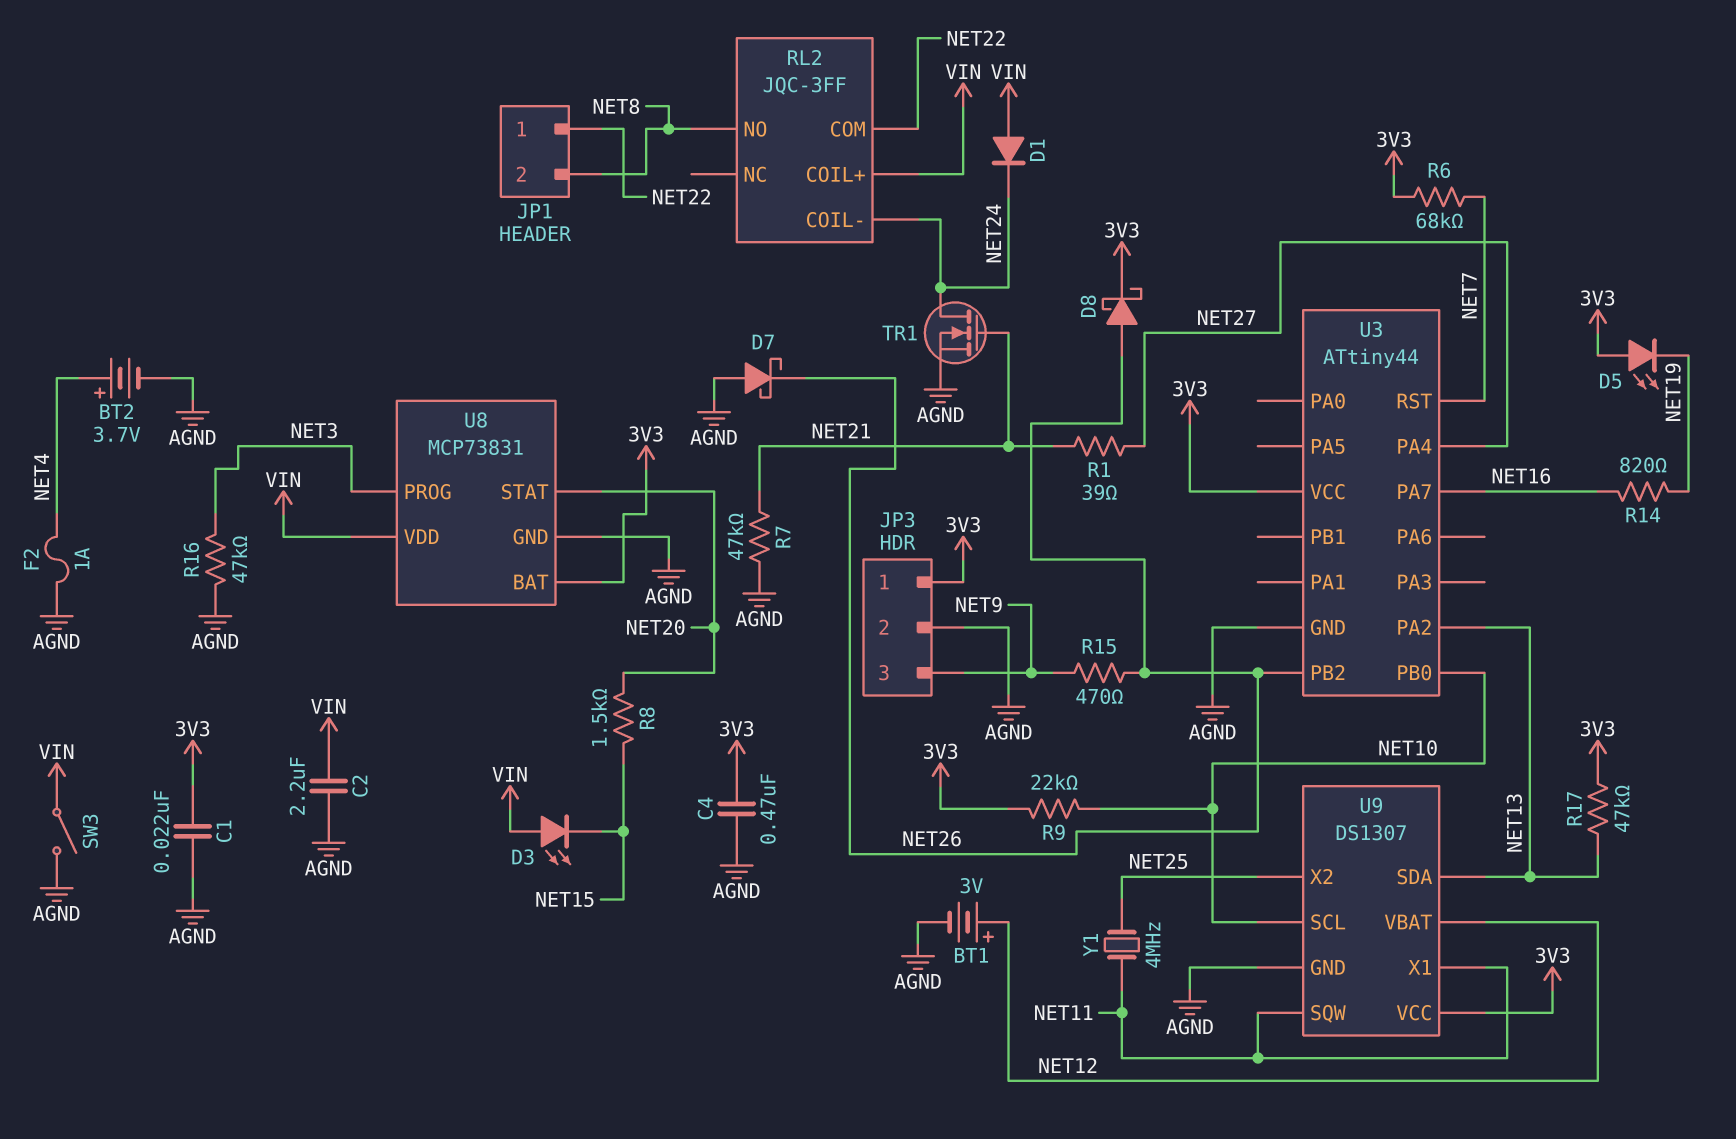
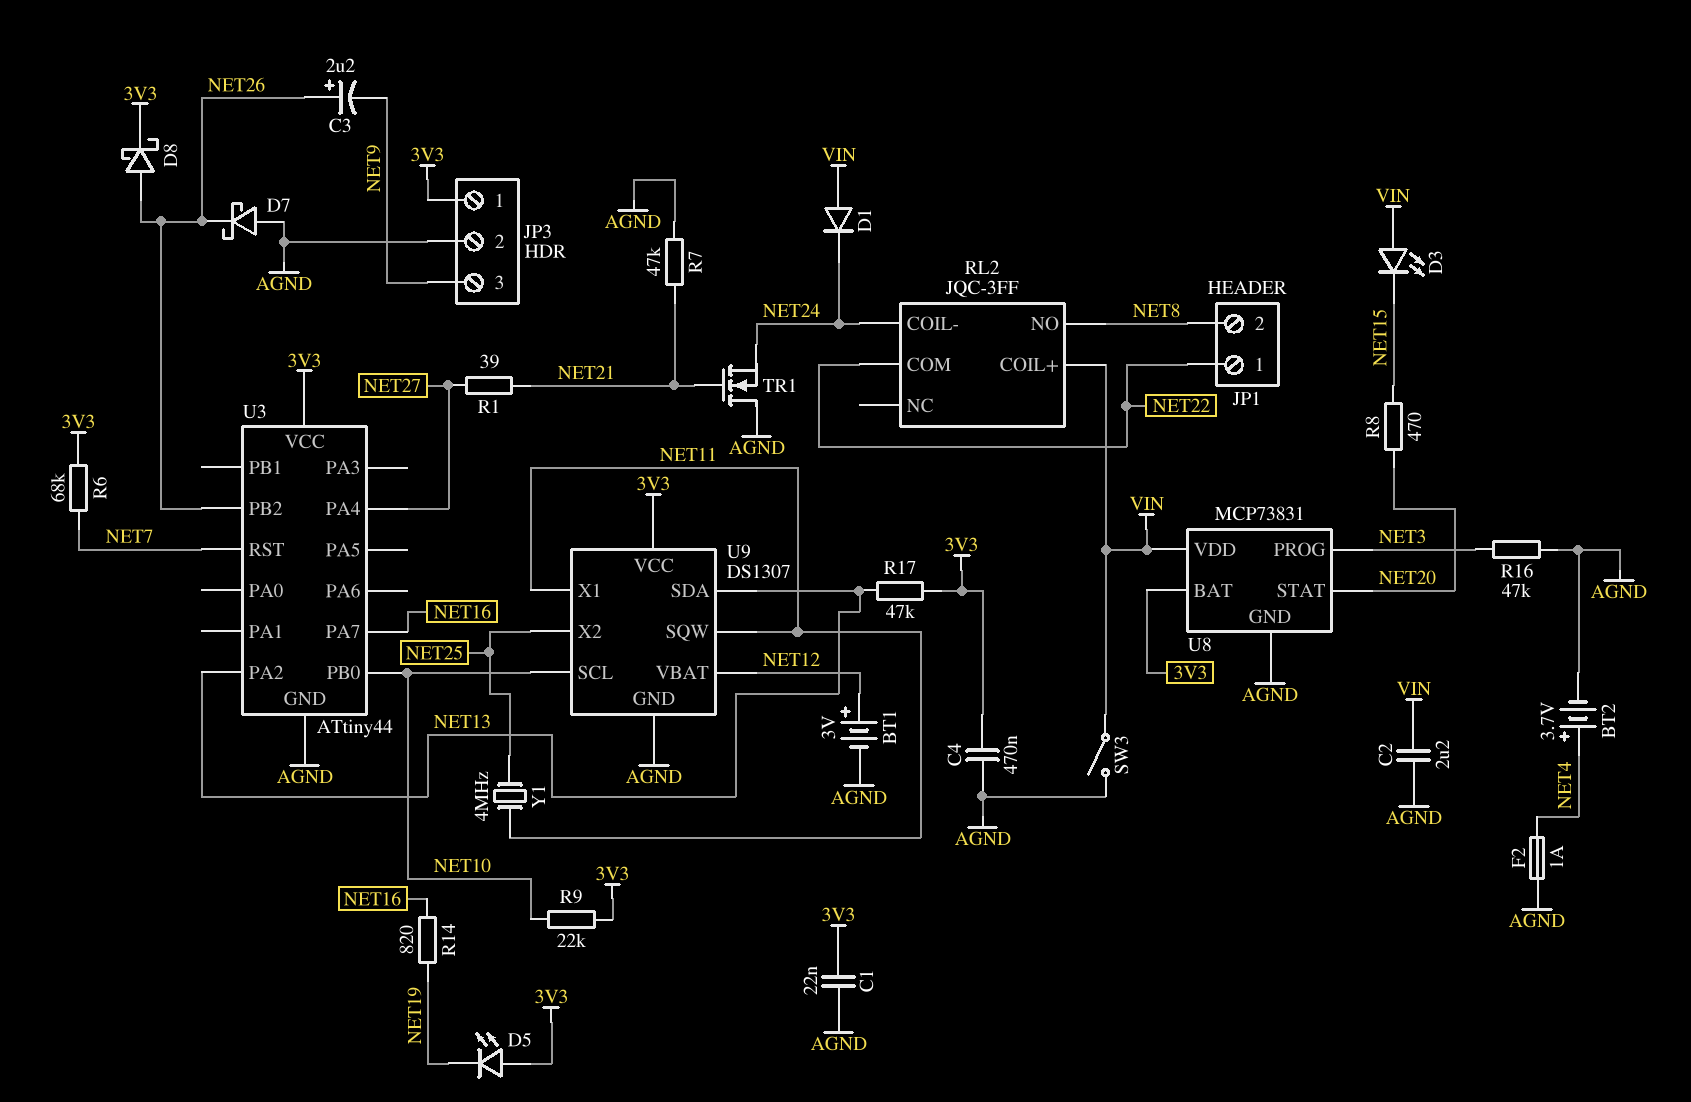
C3: none -> 2.2uF (plus NET26, minus NET9)
R8: 1.5k (NET15, NET20) -> 470 (NET15, NET20)
R15: 470 (NET9, NET26) -> none
TR1: NMOS (G NET21, D NET24, S AGND) -> NMOS (G NET21, D AGND, S NET24)

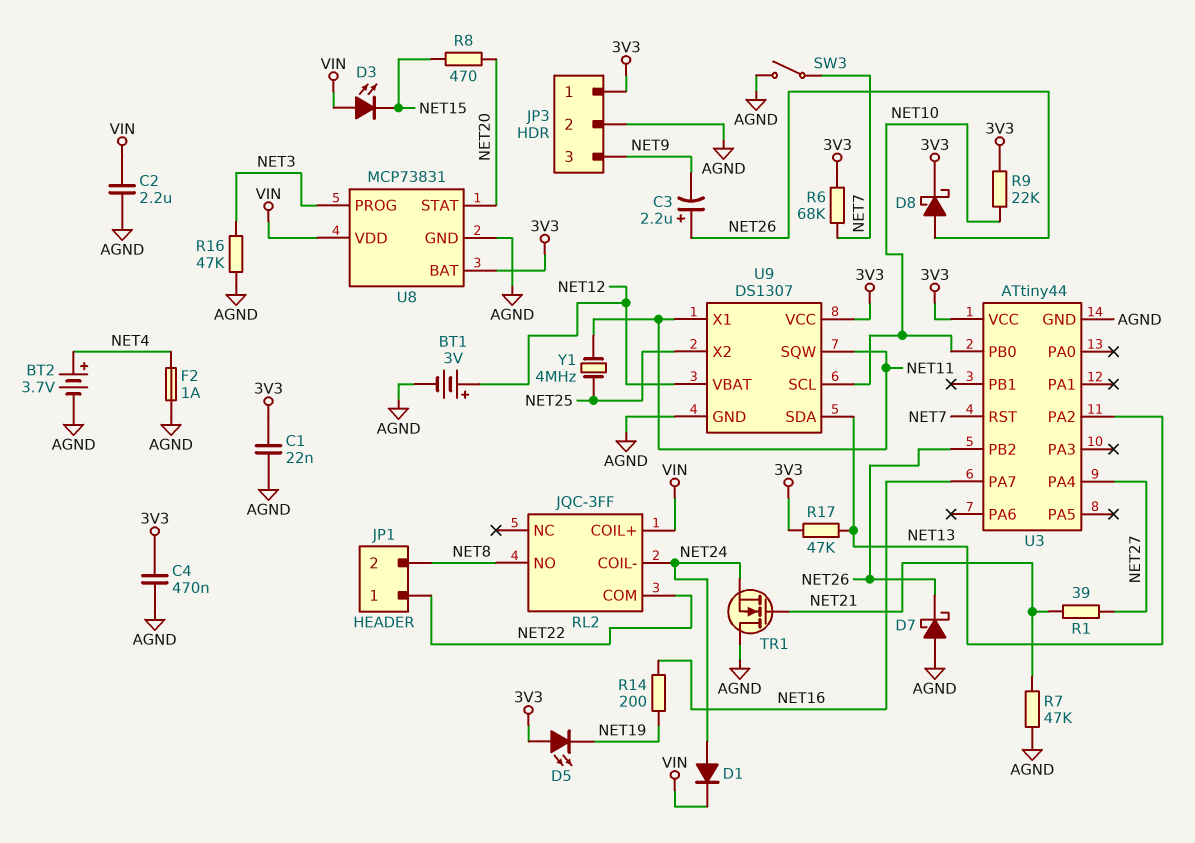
D1: diode (A VIN, K NET24) -> diode (A NET24, K VIN)
R14: 820 (NET16, NET19) -> 200 (NET16, NET19)
SW3: switch (AGND, VIN) -> switch (AGND, NET7)

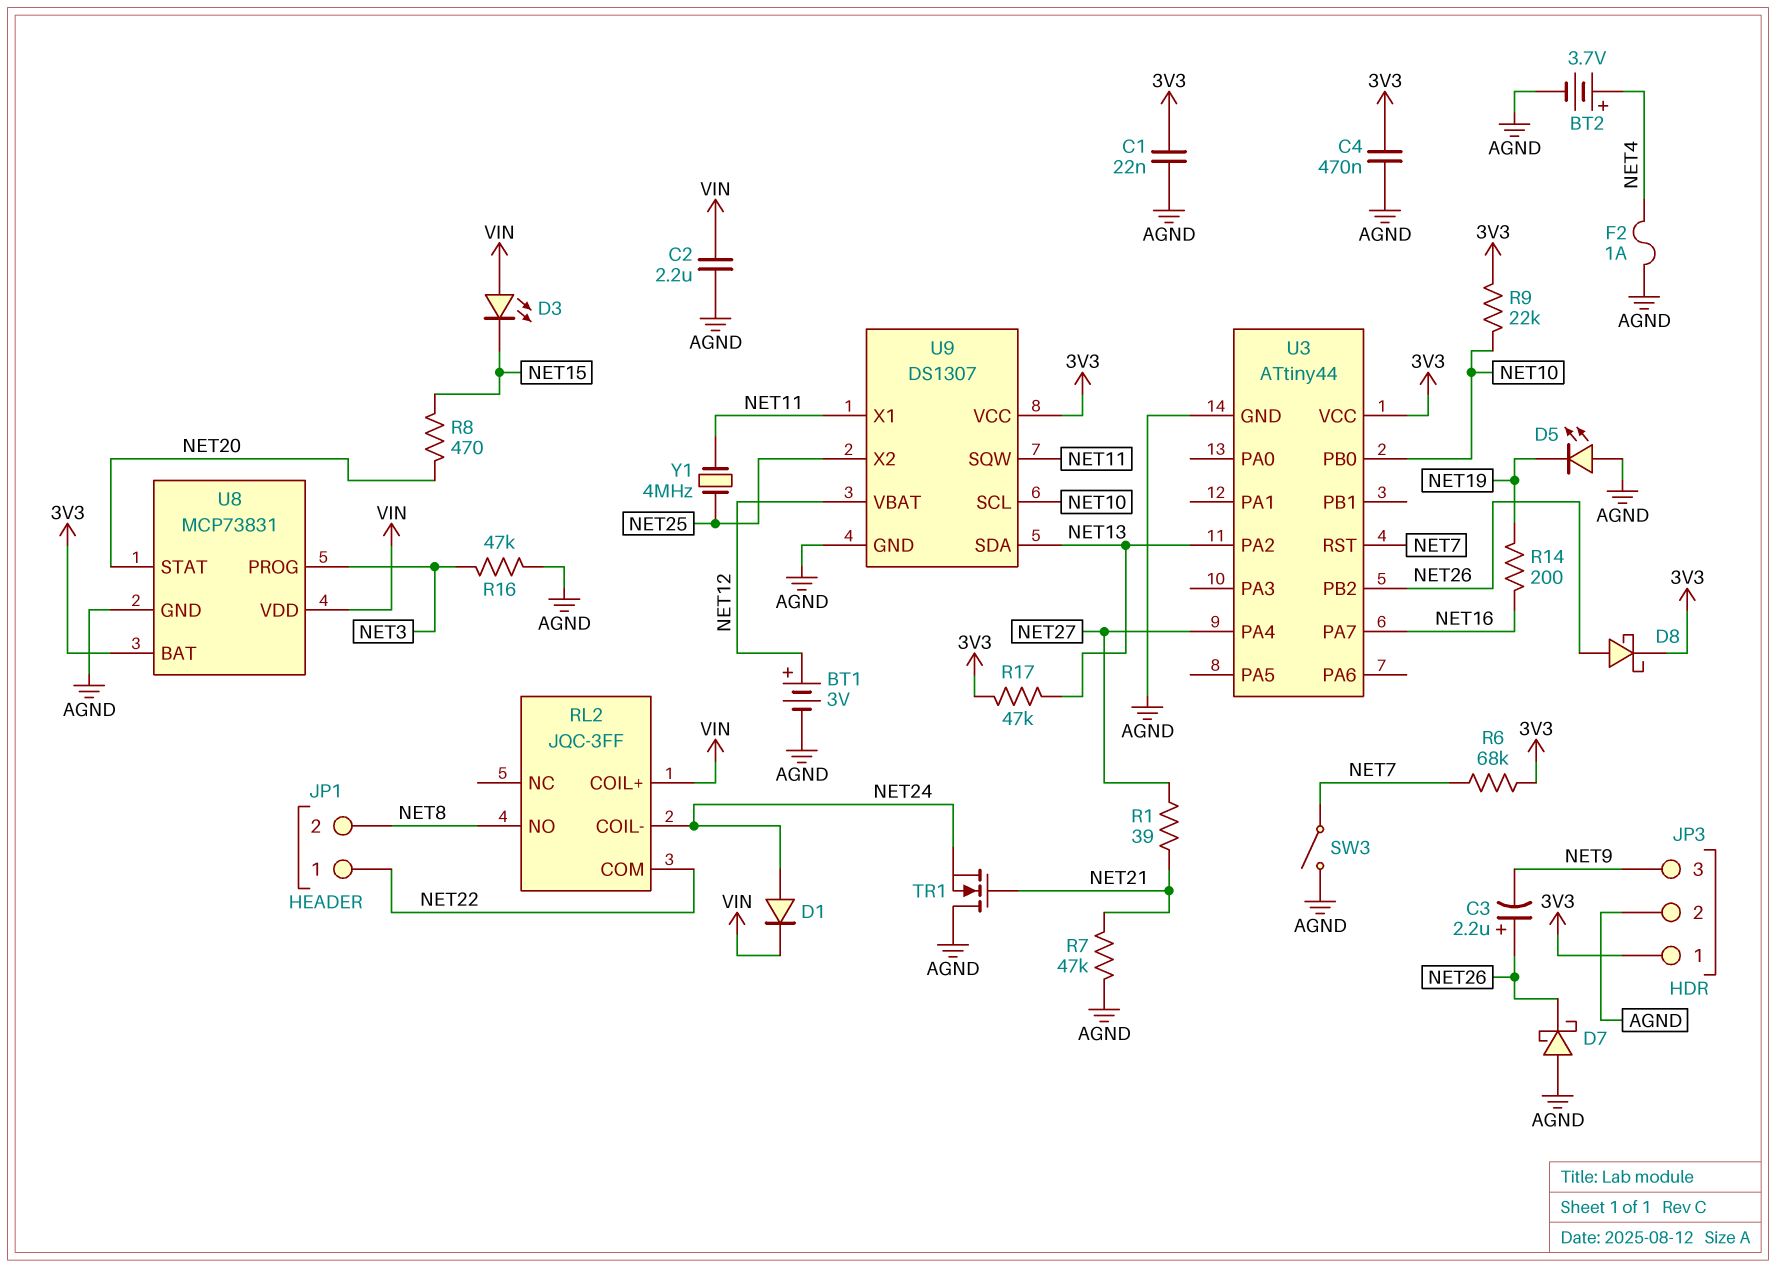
D5: LED (A 3V3, K NET19) -> LED (A AGND, K NET19)

